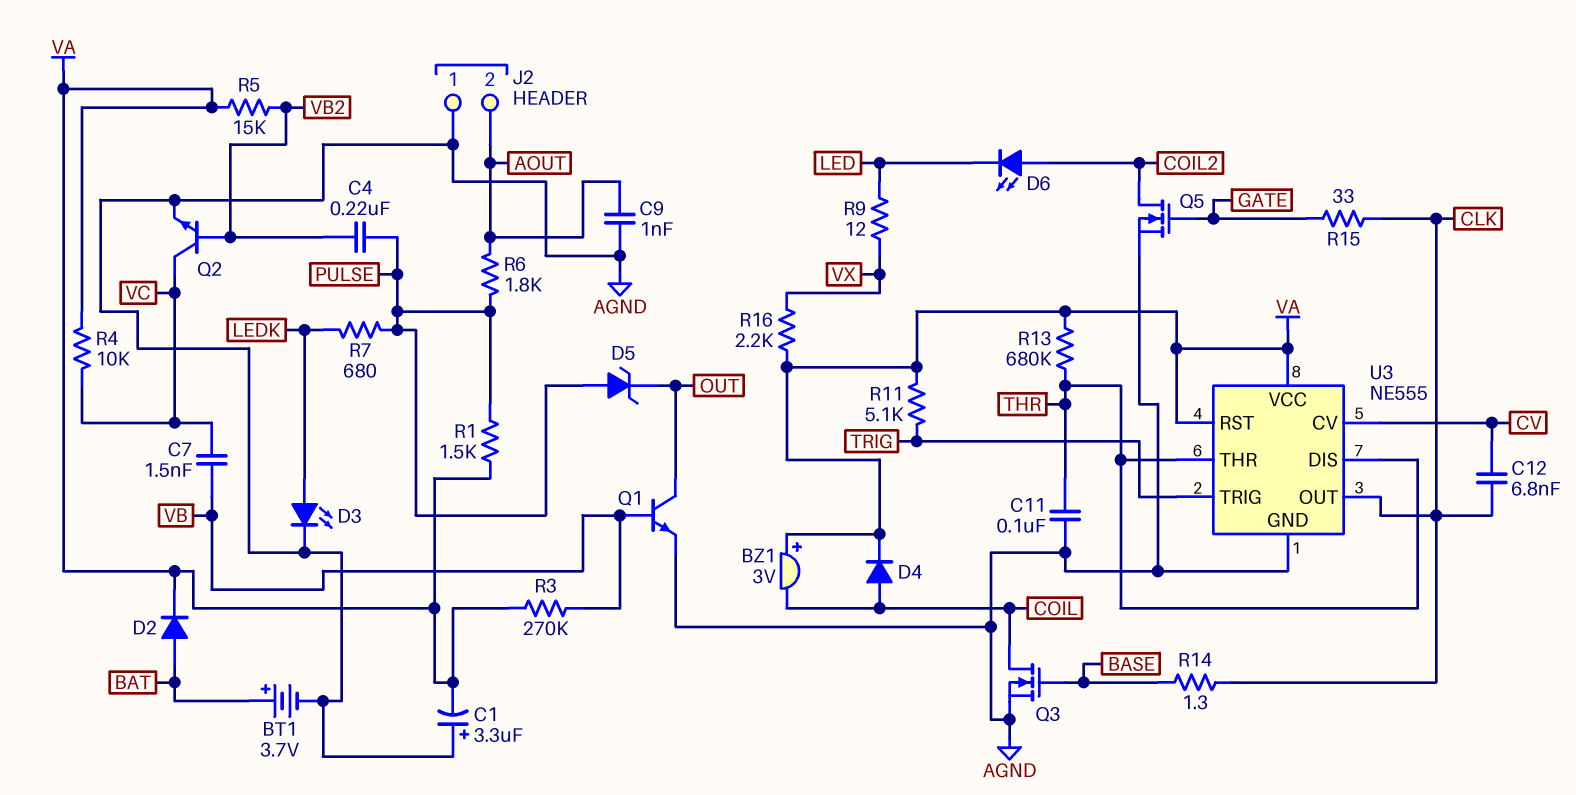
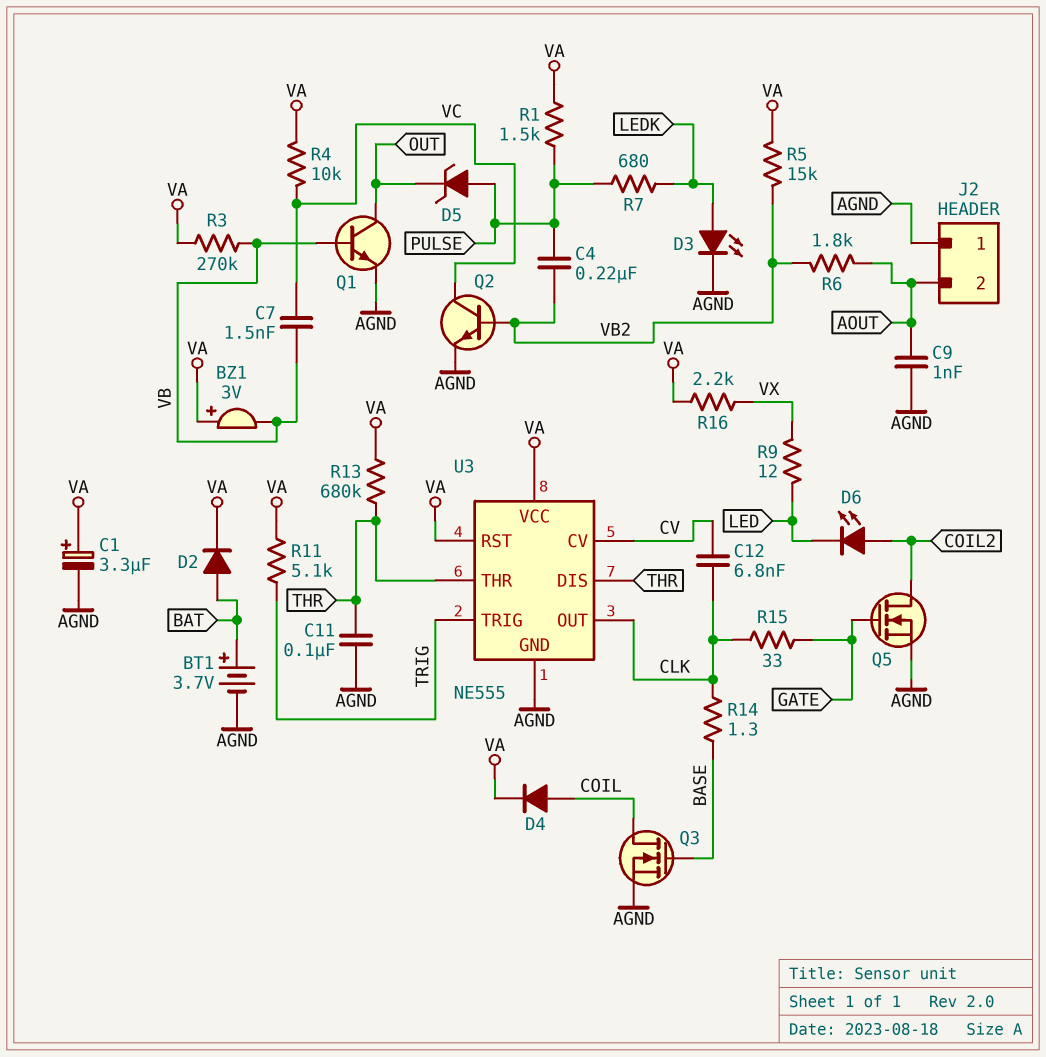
BZ1: buzzer 3V (plus VA, minus COIL) -> buzzer 3V (plus VA, minus VB)
C1: 3.3uF (plus AGND, minus VA) -> 3.3uF (plus VA, minus AGND)
R6: 1.8k (AOUT, PULSE) -> 1.8k (AOUT, VB2)

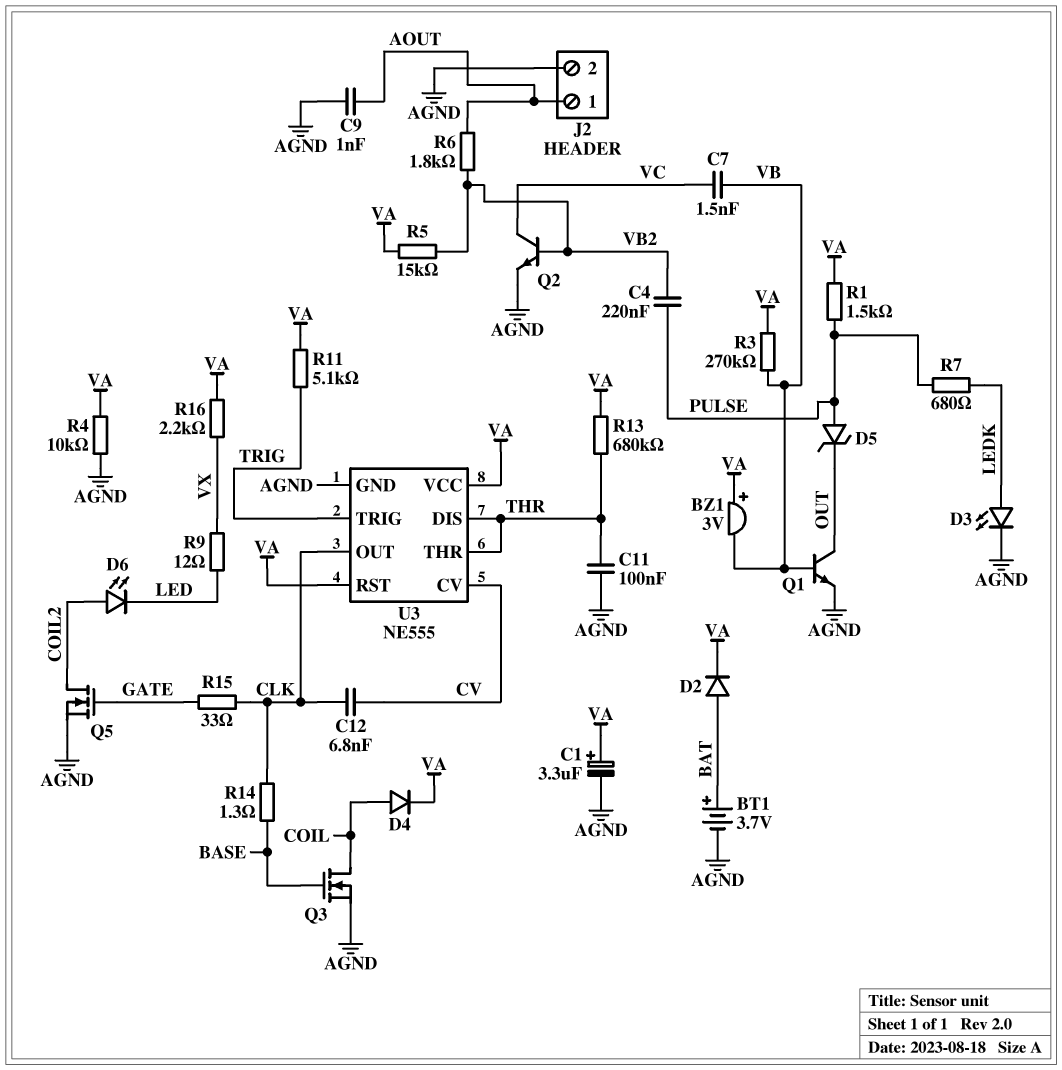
J2 pin 1: AGND -> AOUT
J2 pin 2: AOUT -> AGND
R4: 10k (VA, VC) -> 10k (AGND, VA)

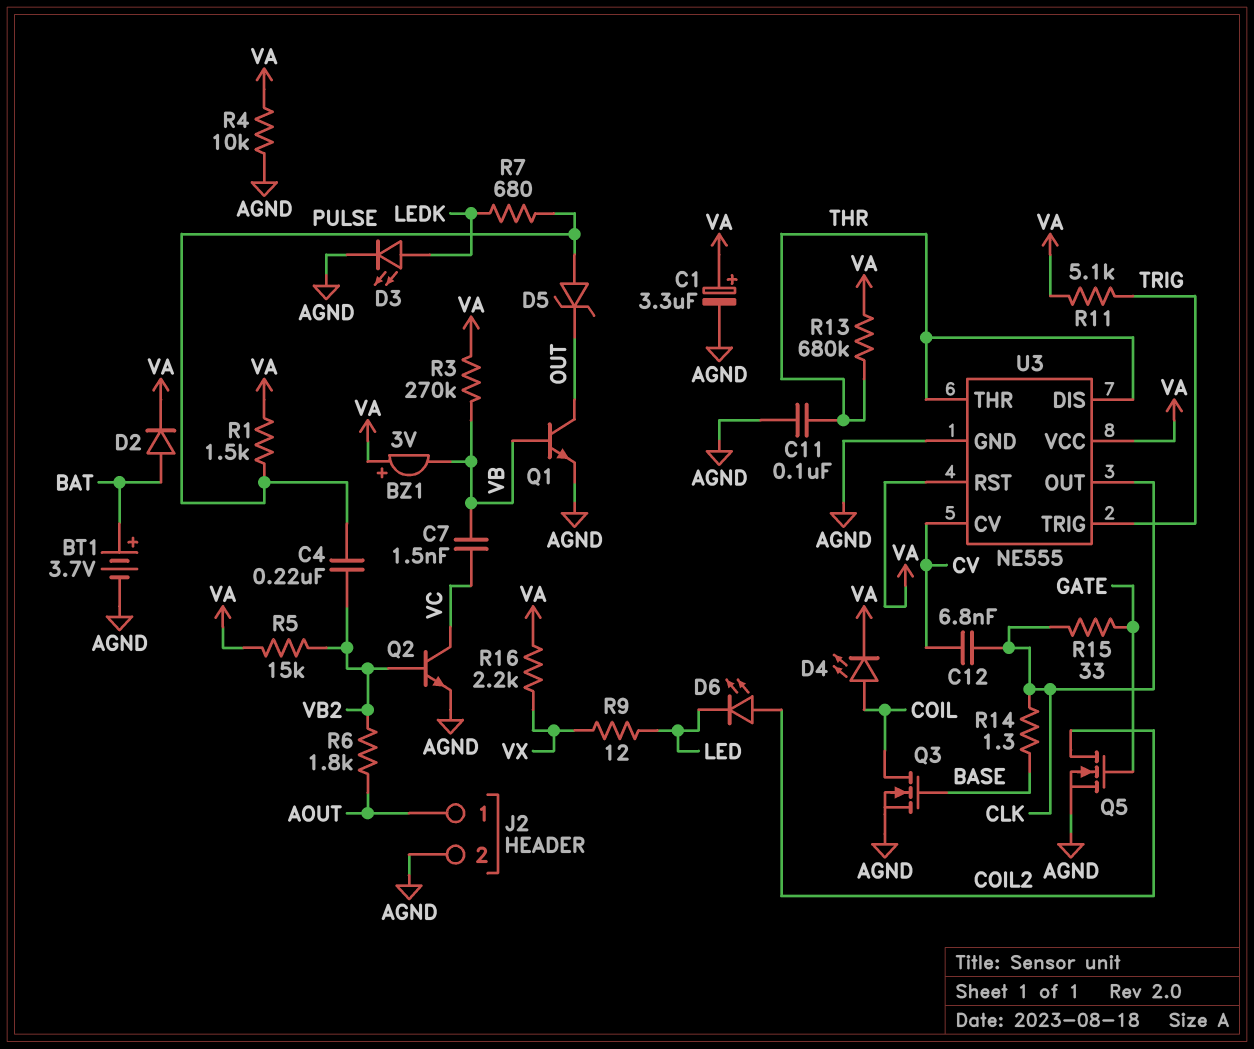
C9: 1nF (AGND, AOUT) -> none
D4: diode (A COIL, K VA) -> LED (A COIL, K VA)

